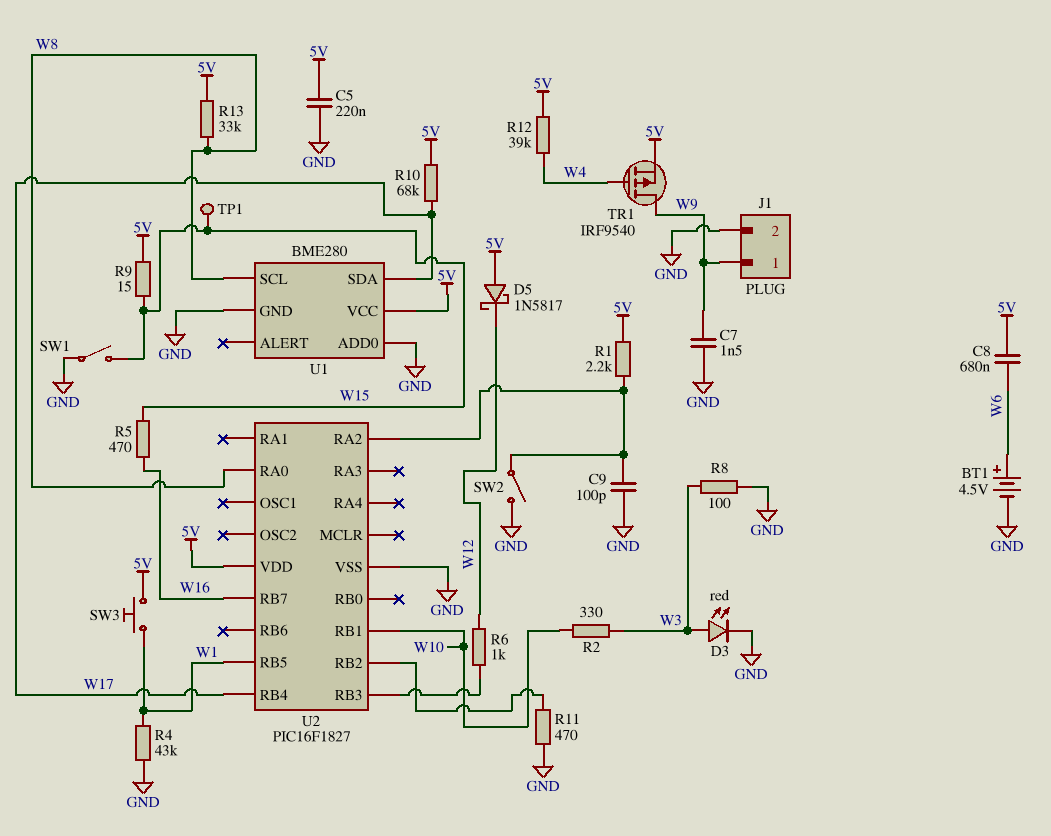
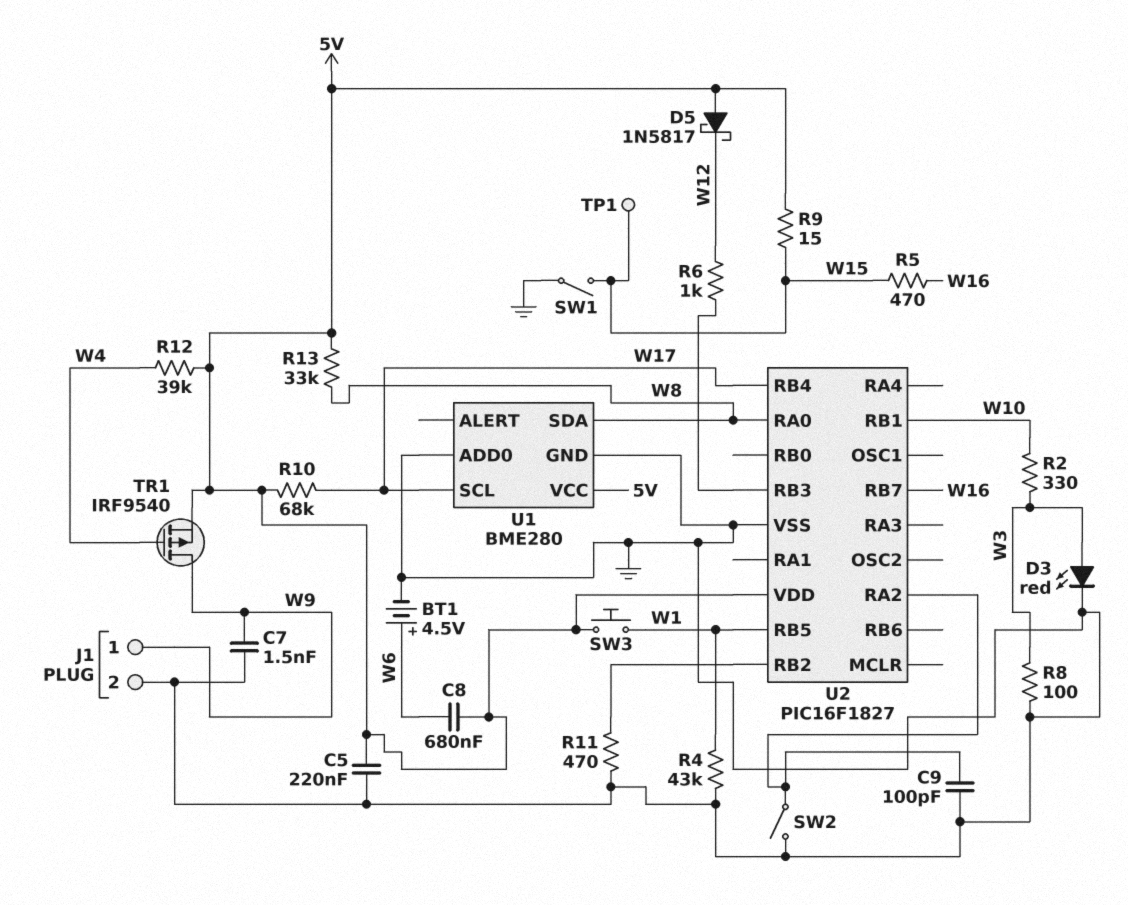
R1: 2.2k (5V, U2/RA2) -> none
U1 pin SCL: W8 -> W17
U1 pin SDA: W17 -> W8

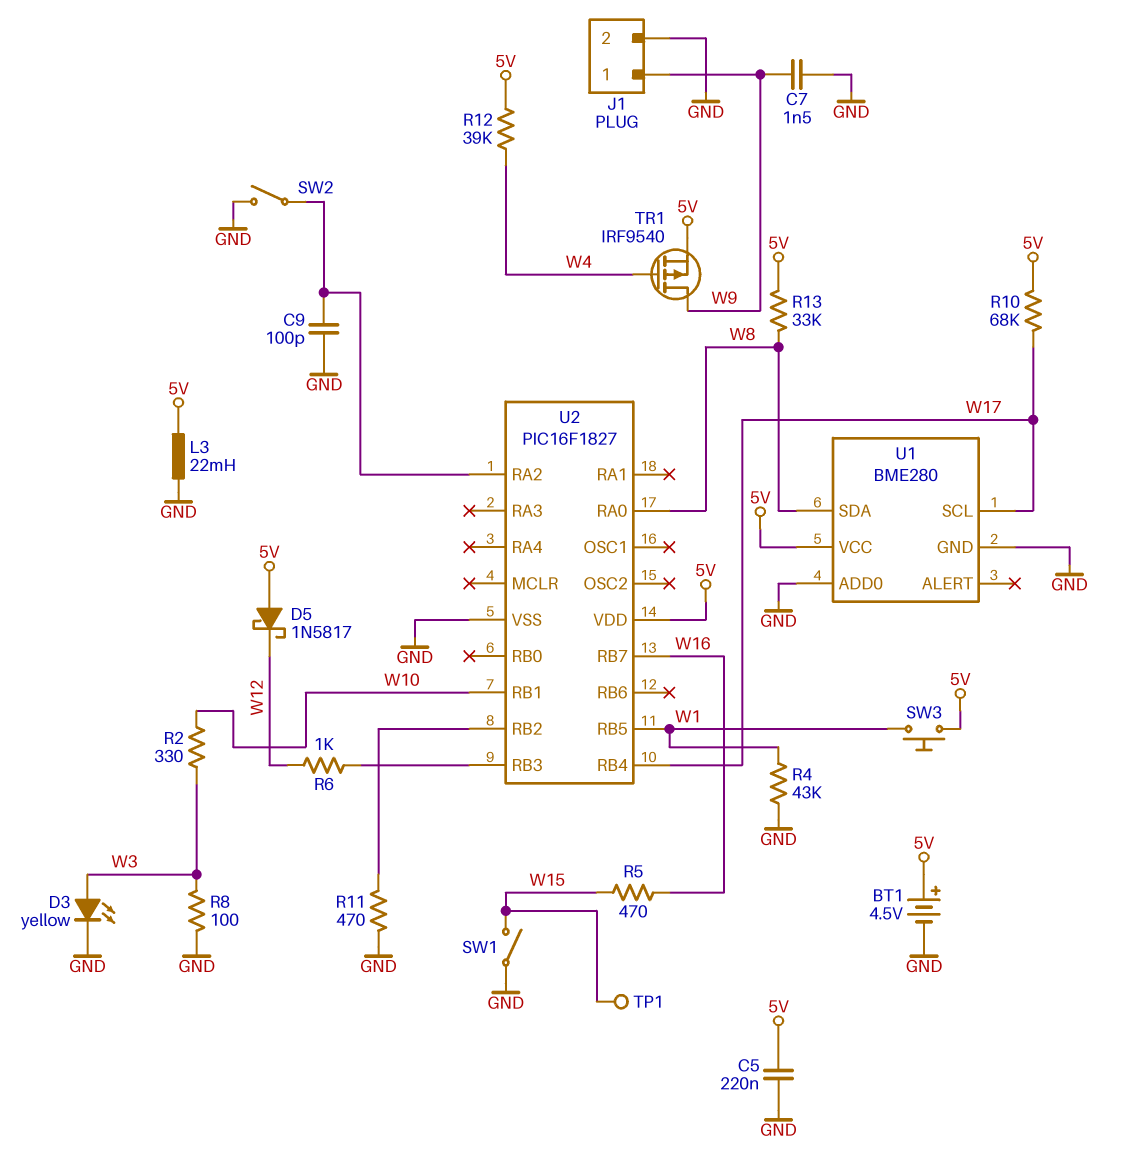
BT1: 4.5V (plus W6, minus GND) -> 4.5V (plus 5V, minus GND)
C8: 680nF (5V, W6) -> none
D3: LED red (A W3, K GND) -> LED yellow (A W3, K GND)
L3: none -> 22mH (5V, GND)
R9: 15 (5V, W15) -> none

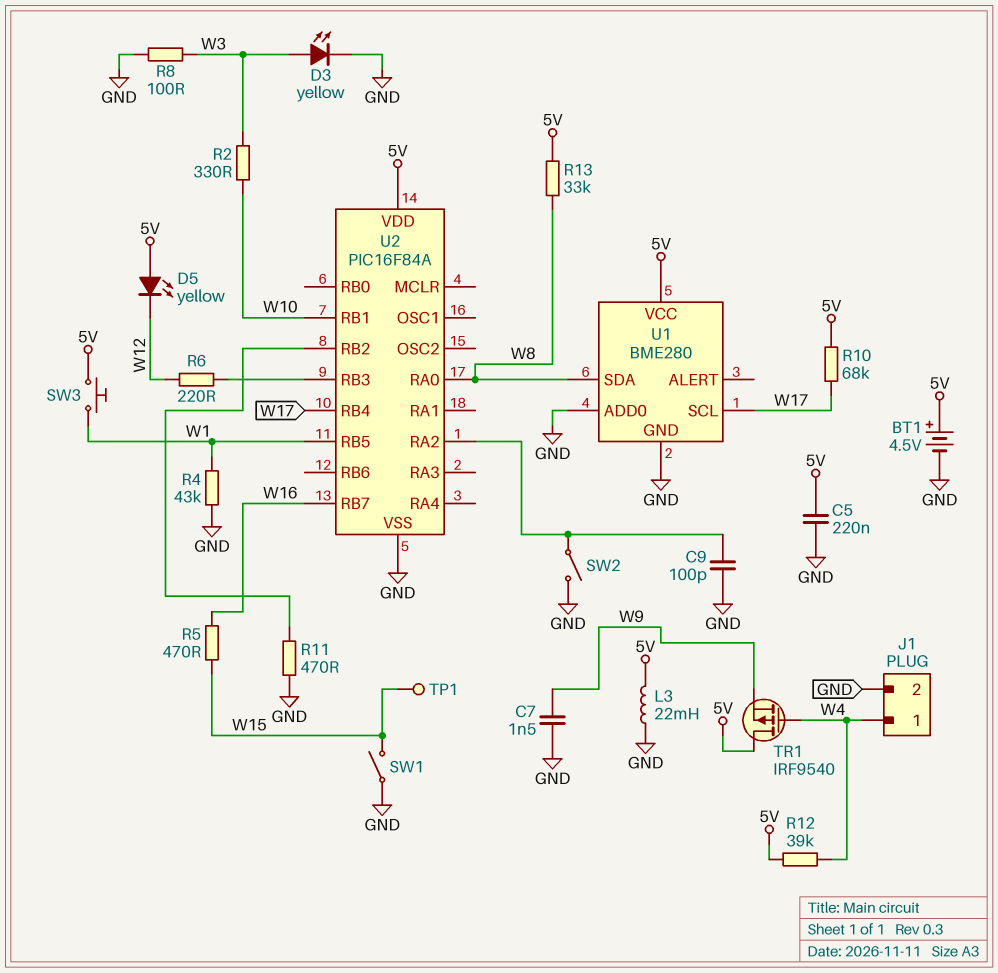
D5: schottky 1N5817 (A 5V, K W12) -> LED yellow (A 5V, K W12)
J1 pin 1: W9 -> W4
R6: 1k (U2/RB3, W12) -> 220 (U2/RB3, W12)
TR1: PMOS IRF9540 (G W4, D W9, S 5V) -> PMOS IRF9540 (G W4, D 5V, S W9)
U2: PIC16F1827 -> PIC16F84A

